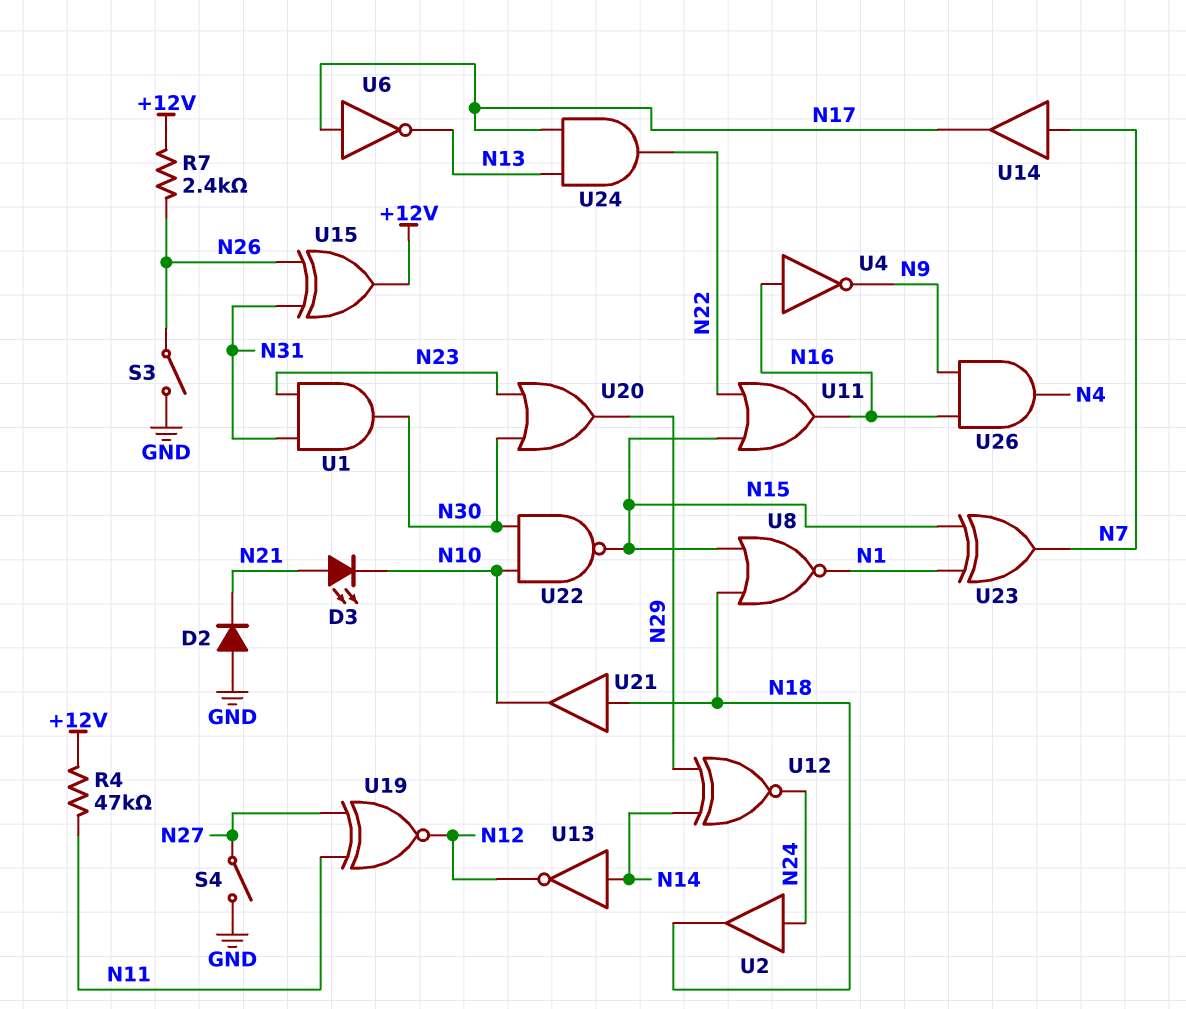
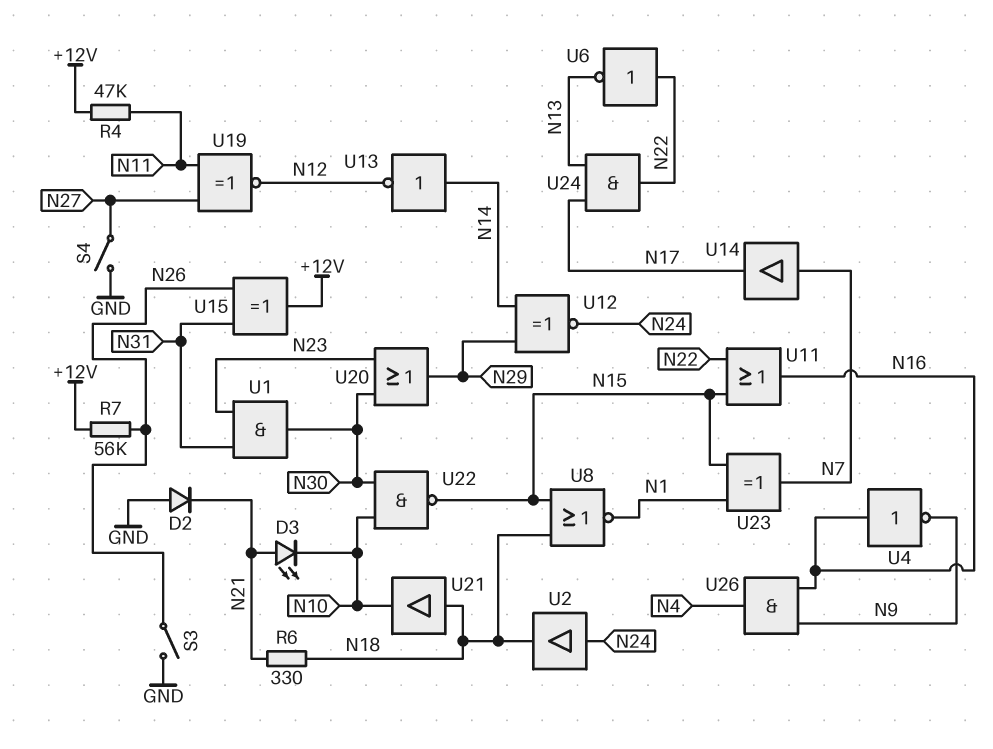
R6: none -> 330 (N18, N21)
R7: 2.4k (+12V, N26) -> 56k (+12V, N26)
U6: NOT (in N17, out N13) -> NOT (in N22, out N13)

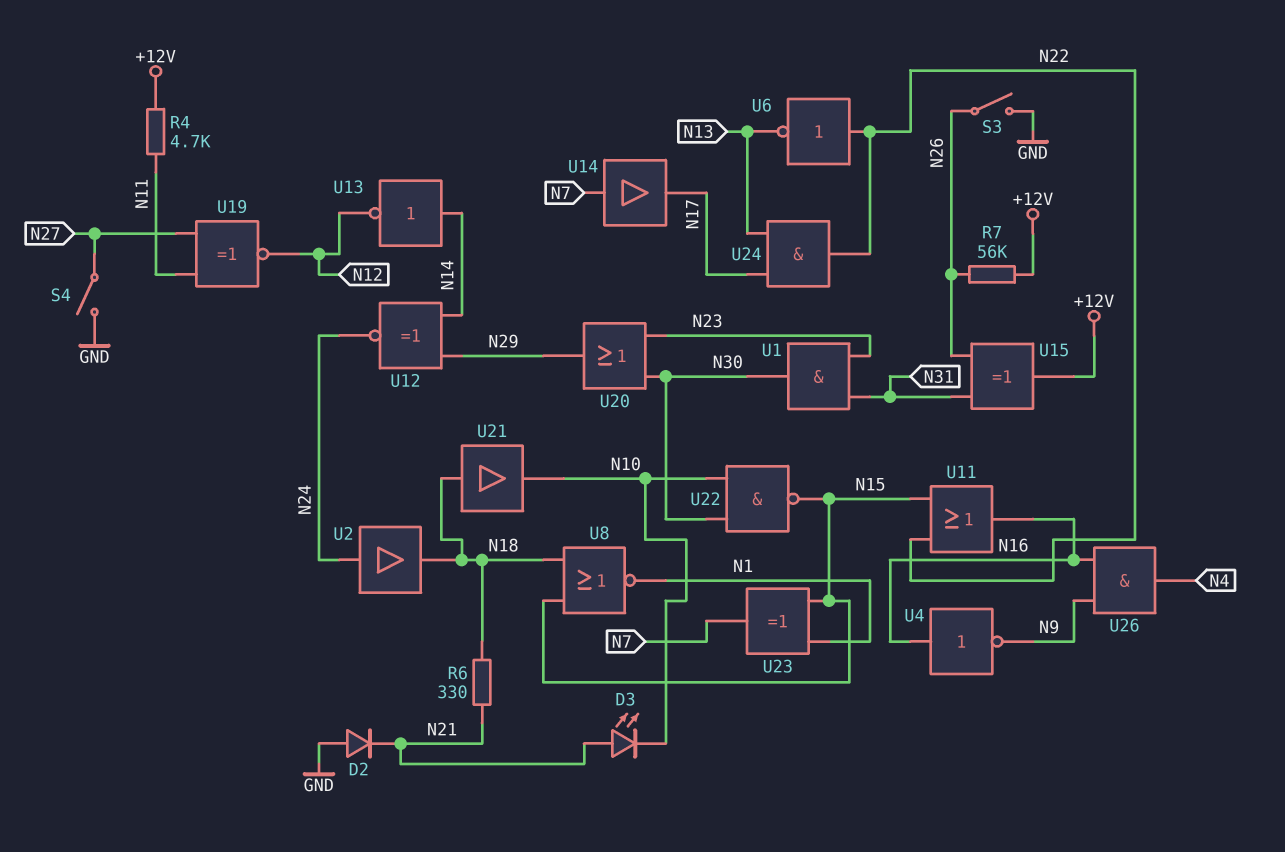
R4: 47k (+12V, N11) -> 4.7k (+12V, N11)

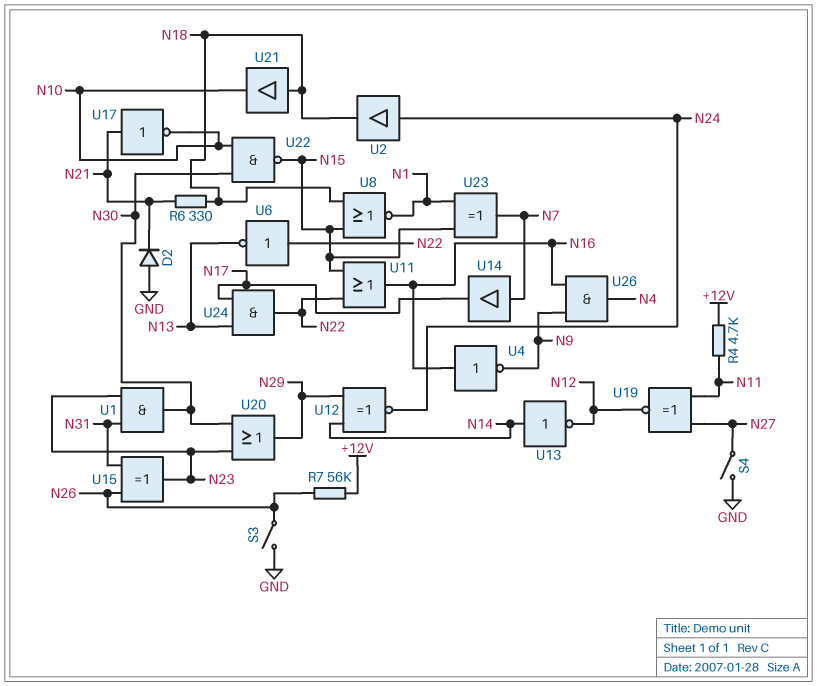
D3: LED (A N21, K N10) -> none
U15: XOR (in N26, in N31, out +12V) -> XOR (in N26, in N31, out N23)
U17: none -> NOT (in N21, out N10)

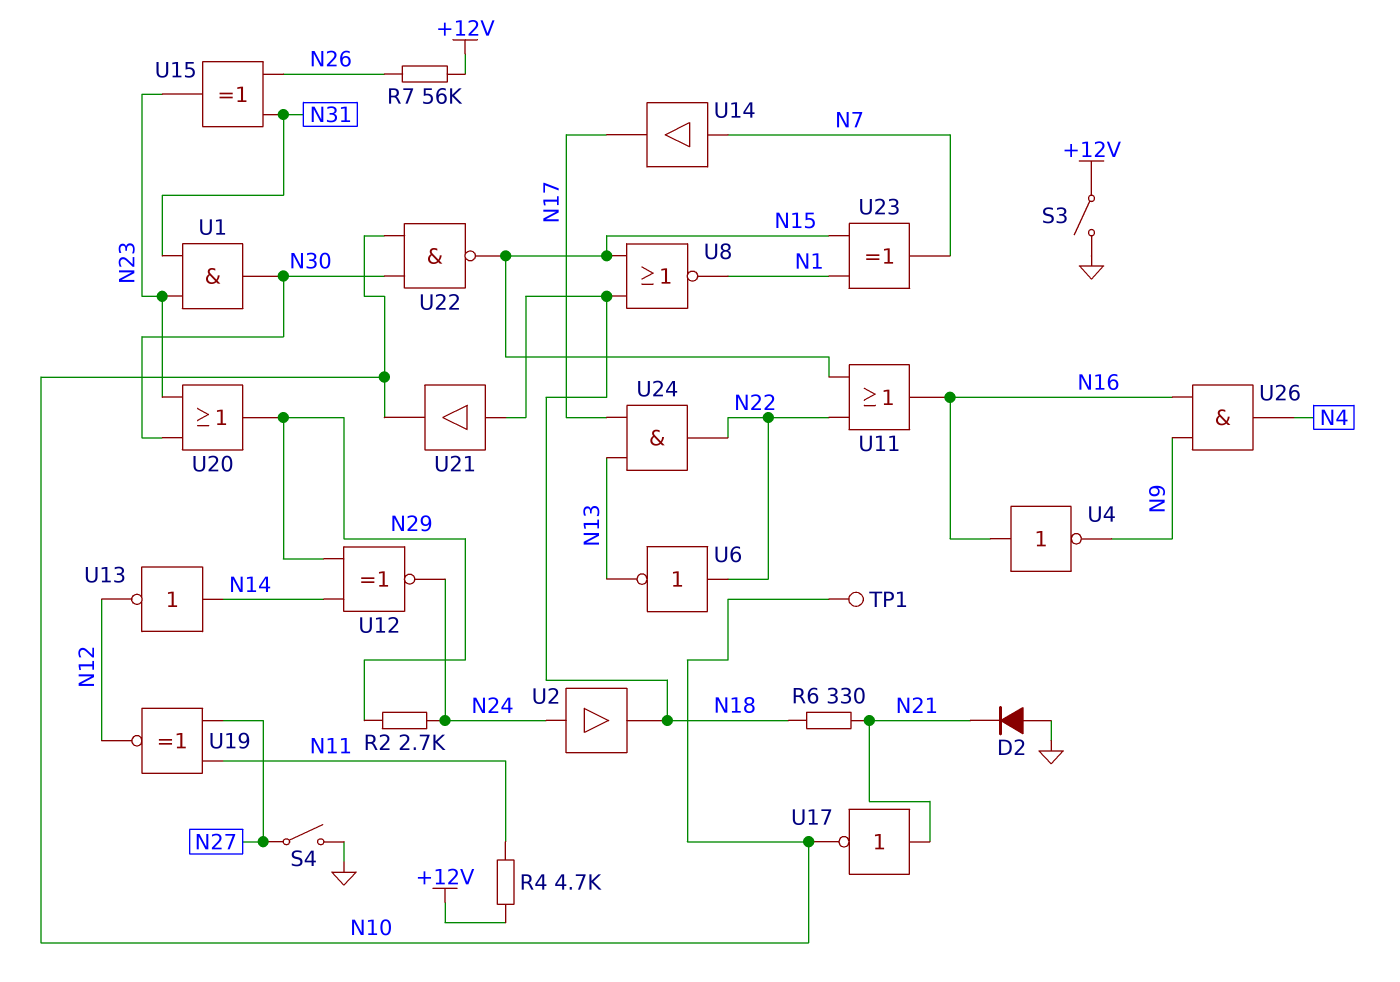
R2: none -> 2.7k (N24, N29)
S3: switch (GND, N26) -> switch (+12V, GND)
TP1: none -> test point (N10)

